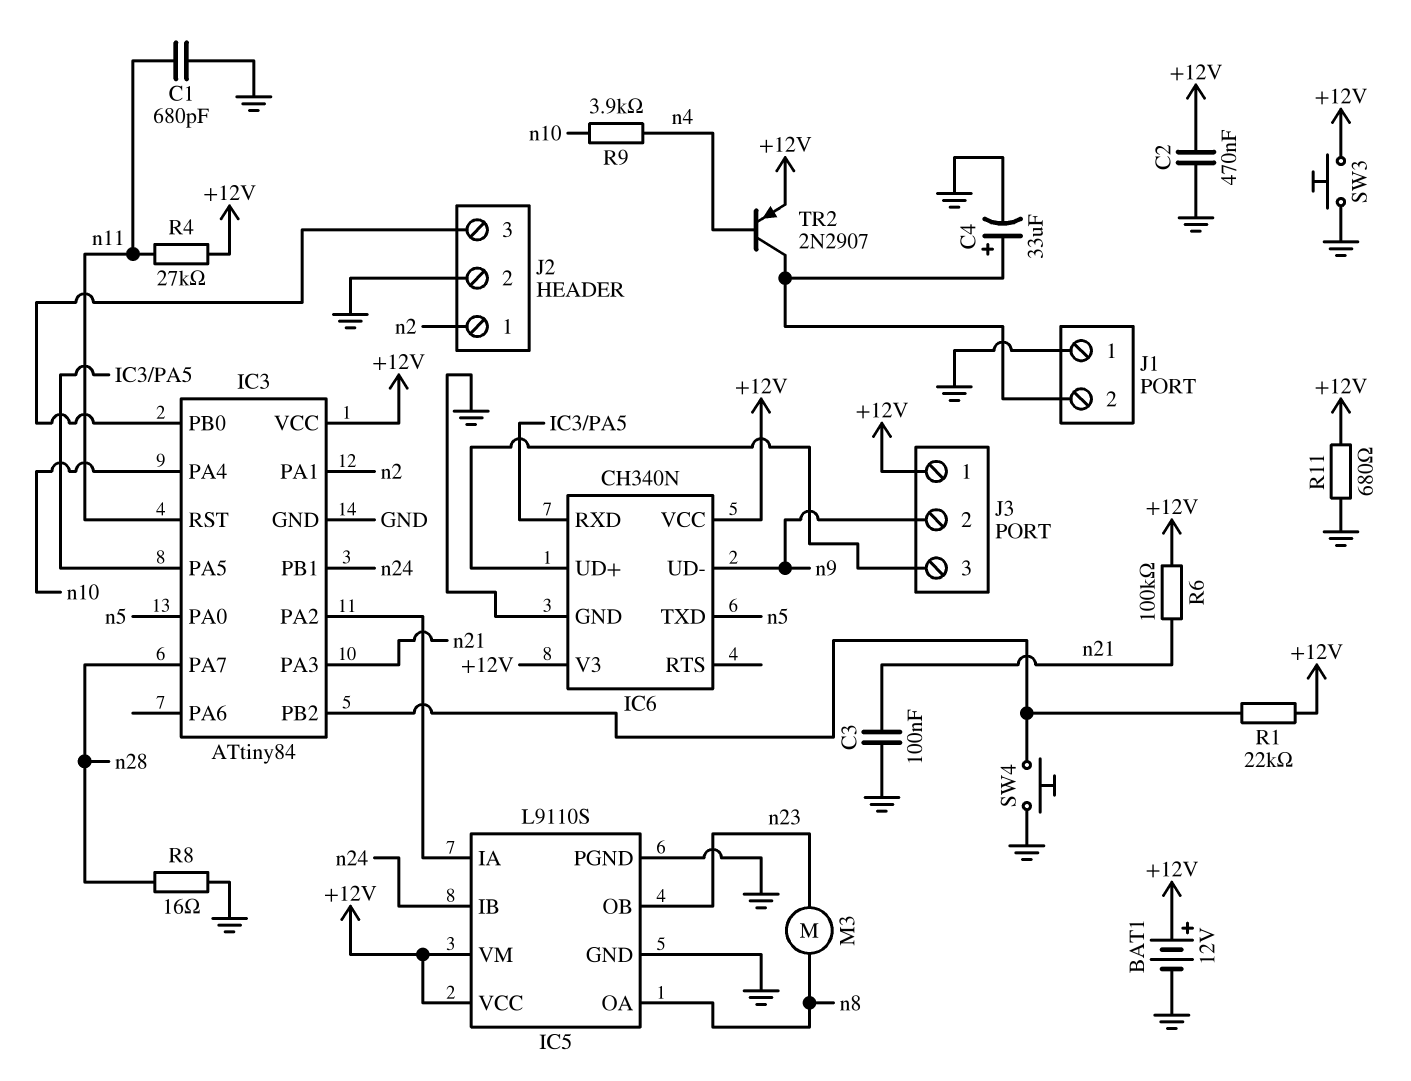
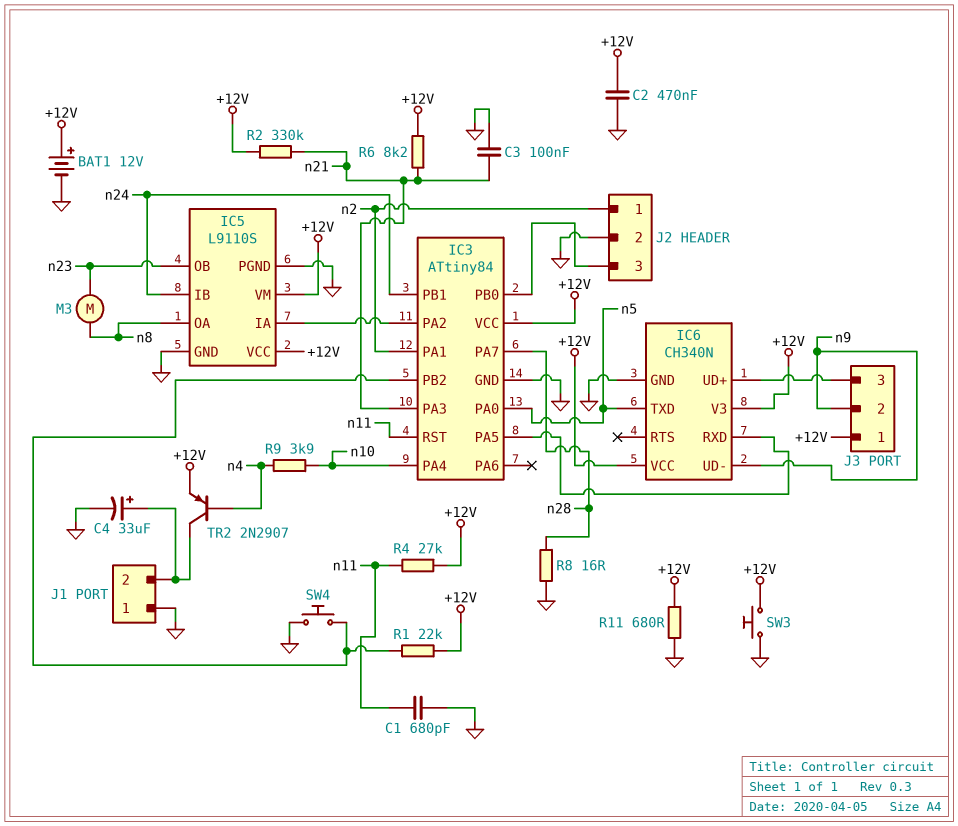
R2: none -> 330k (+12V, n21)
R6: 100k (+12V, n21) -> 8.2k (+12V, n21)

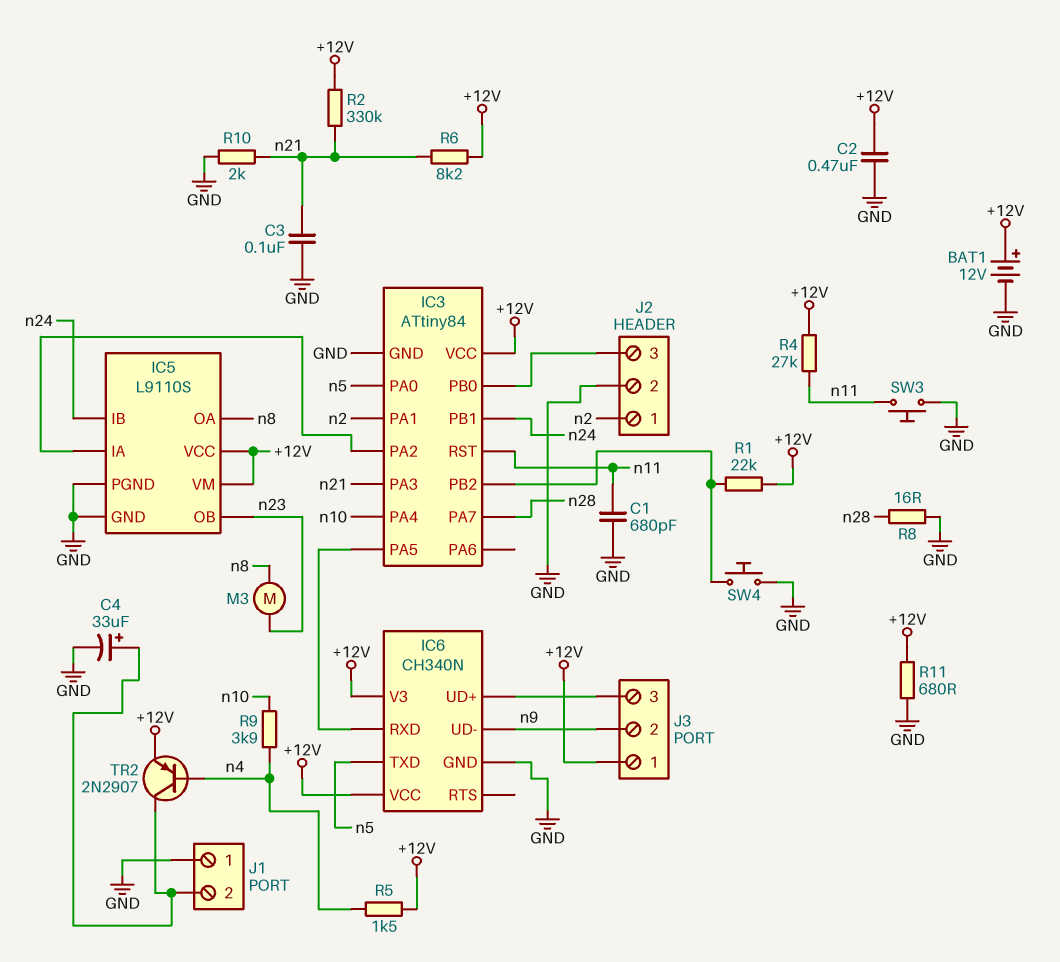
R5: none -> 1.5k (+12V, n4)
R10: none -> 2k (GND, n21)
SW3: button (+12V, GND) -> button (GND, n11)

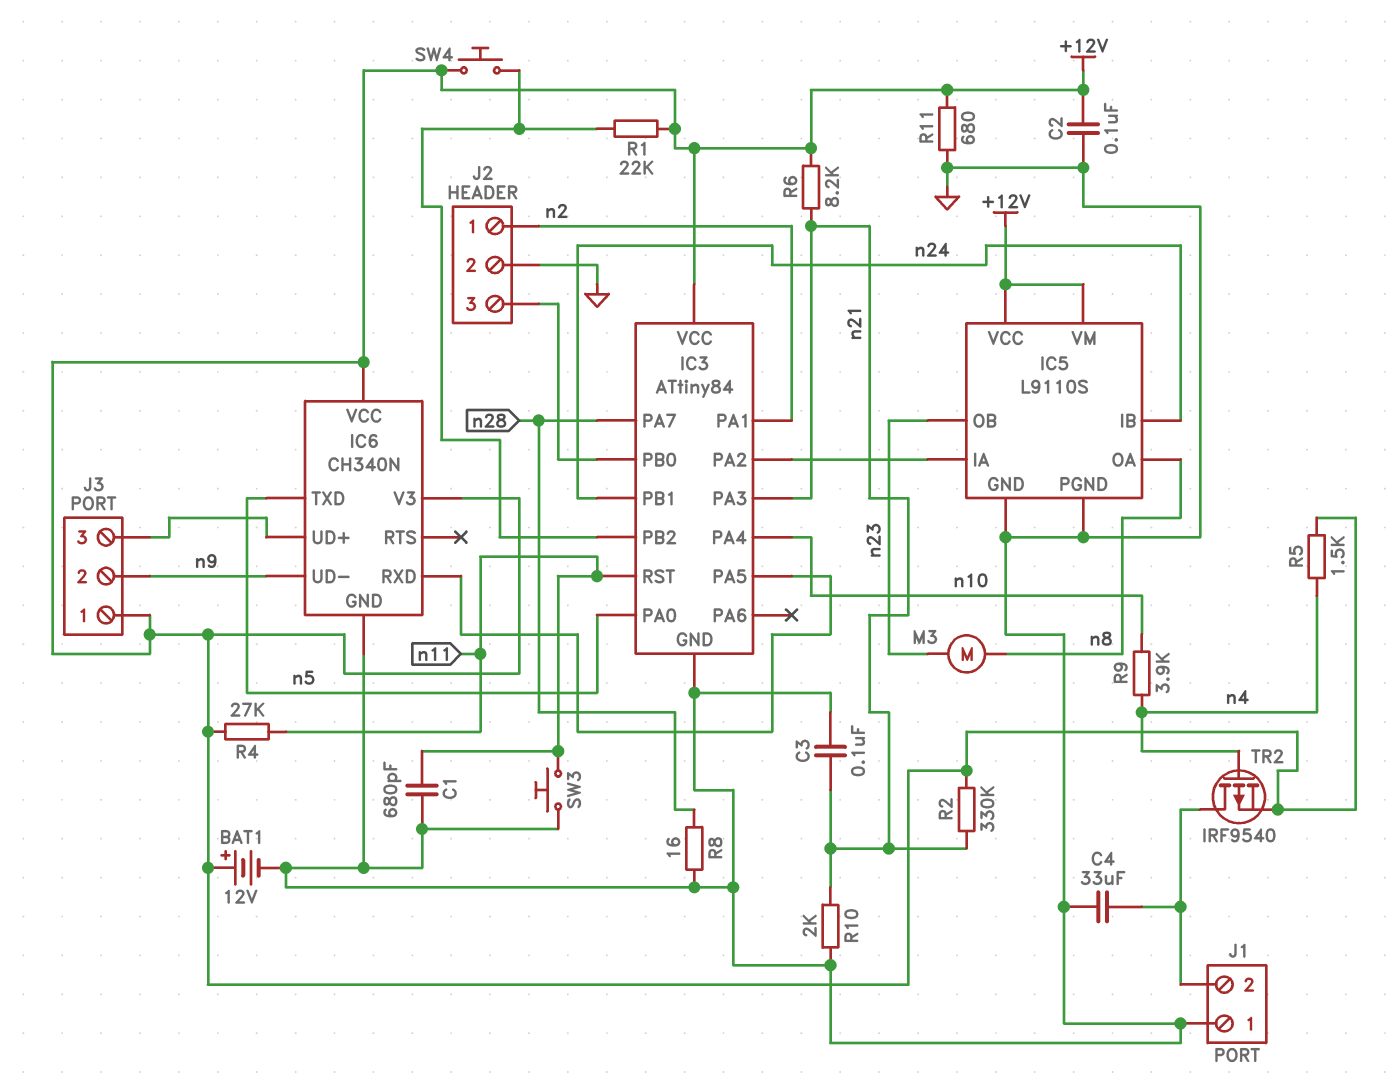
C2: 470nF (+12V, GND) -> 100nF (+12V, GND)
C4: 33uF (plus J1/2, minus GND) -> 33uF (GND, J1/2)
SW4: button (GND, IC3/PB2) -> button (+12V, IC3/PB2)
TR2: PNP 2N2907 (B n4, C J1/2, E +12V) -> PMOS IRF9540 (G n4, D J1/2, S +12V)

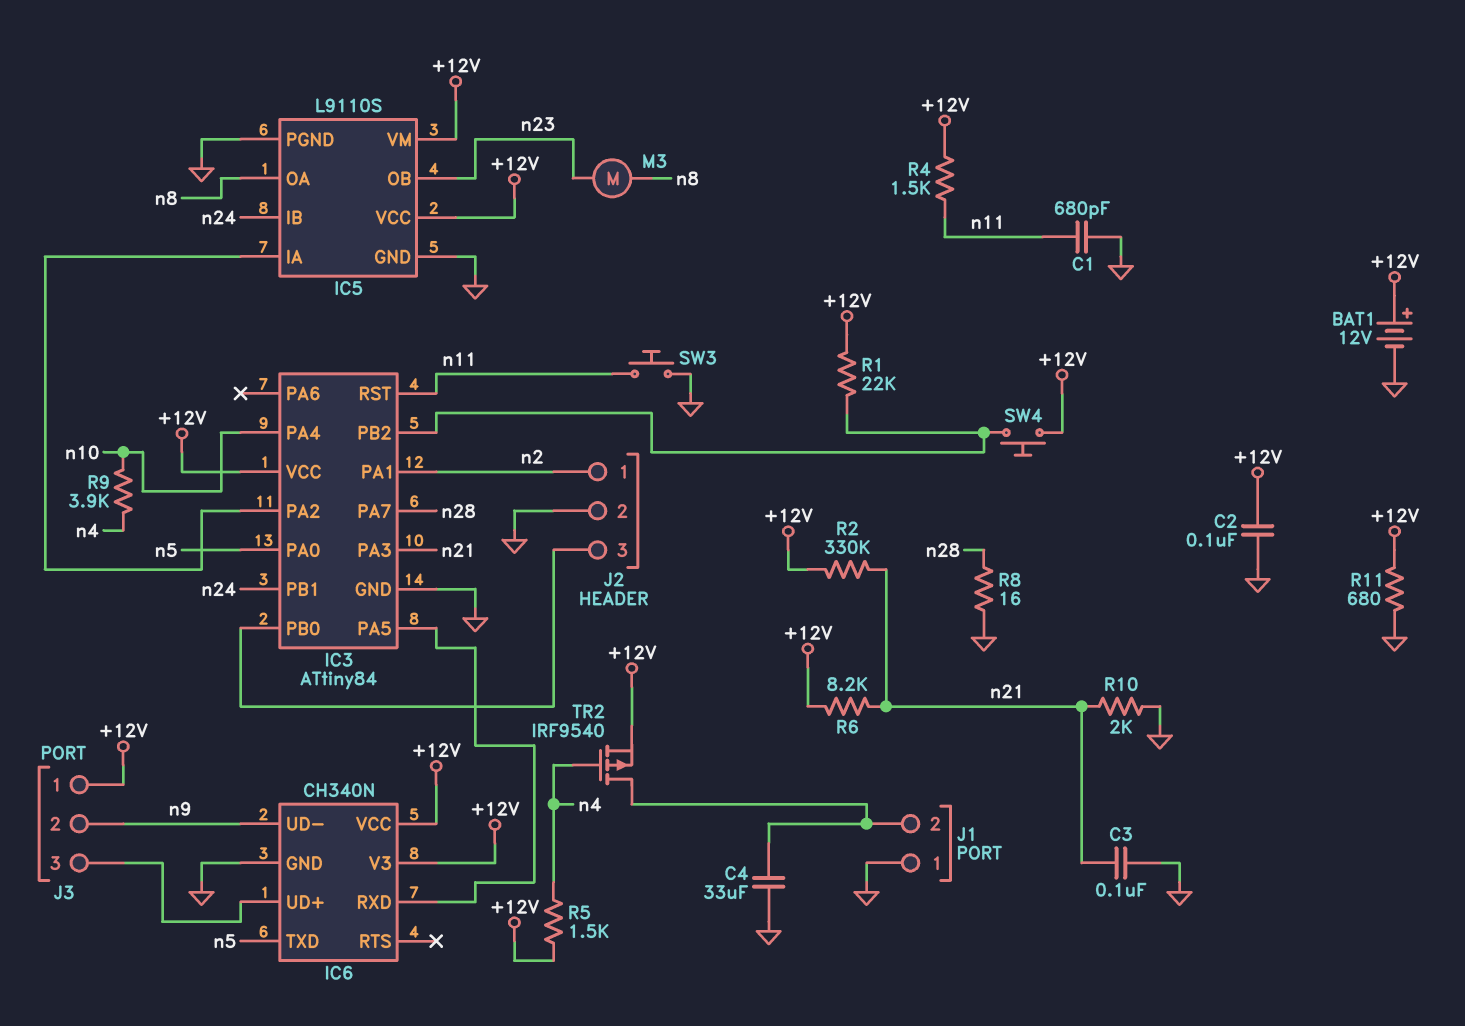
R4: 27k (+12V, n11) -> 1.5k (+12V, n11)

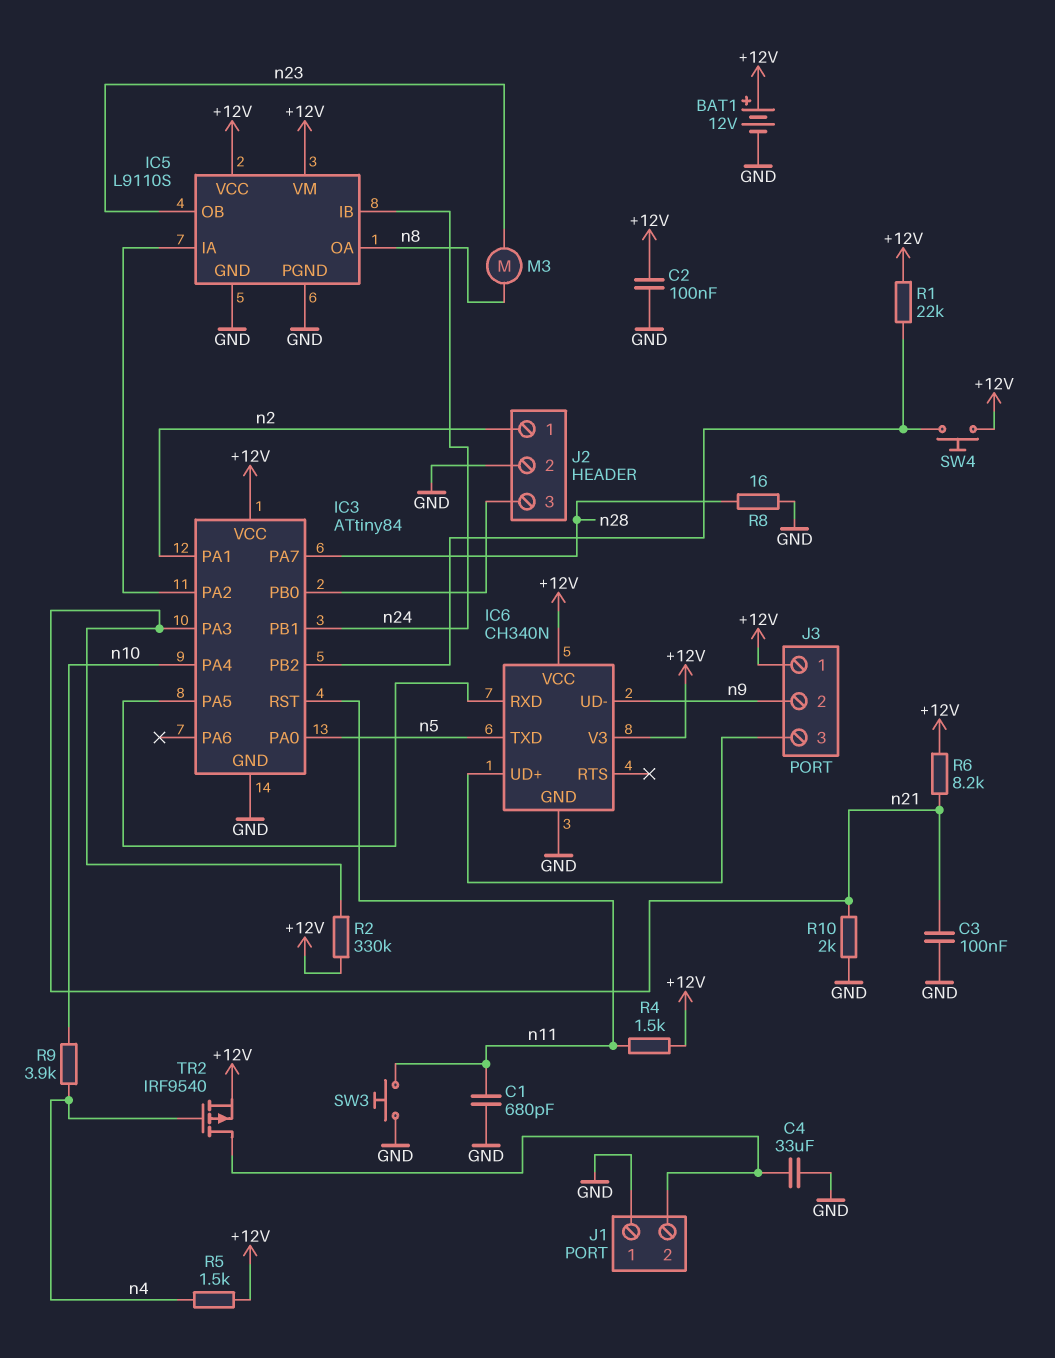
R11: 680 (+12V, GND) -> none

